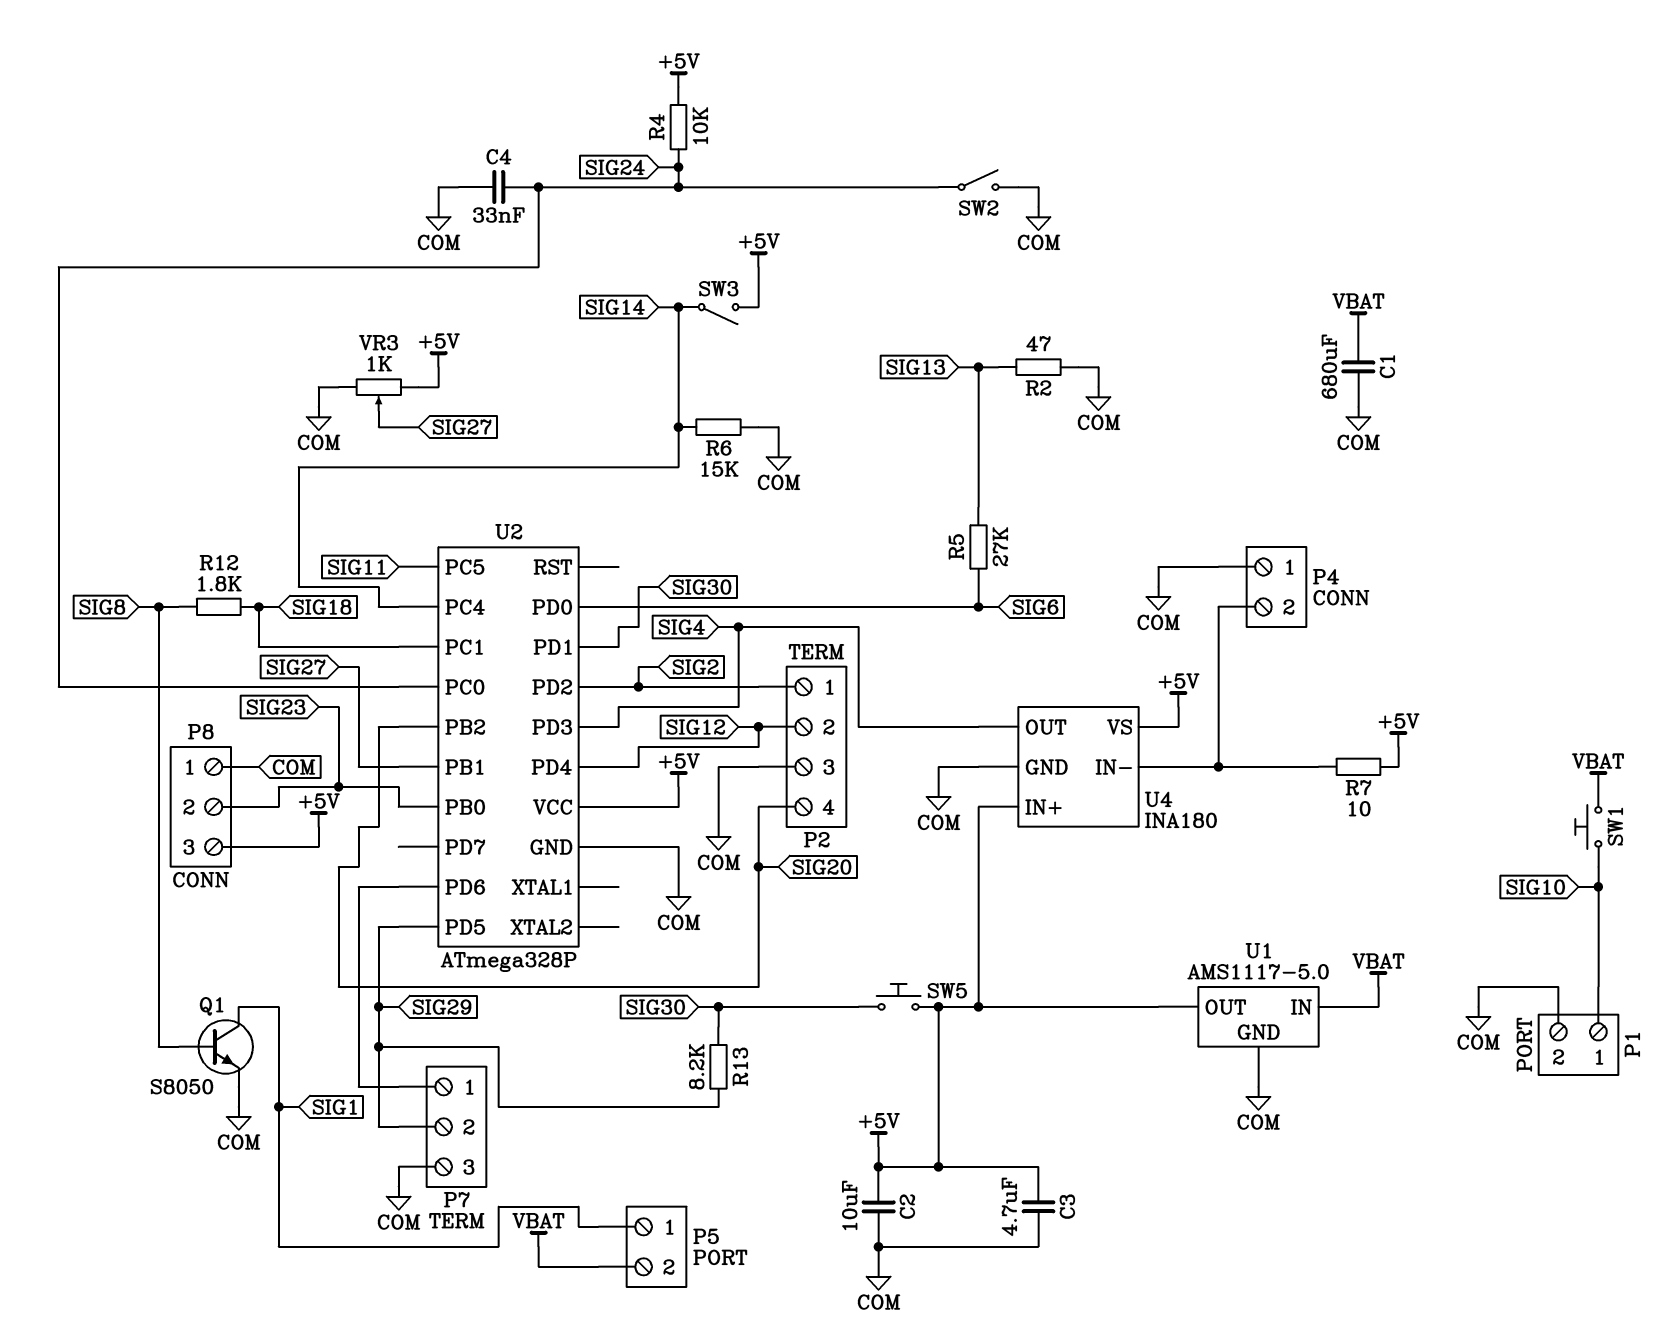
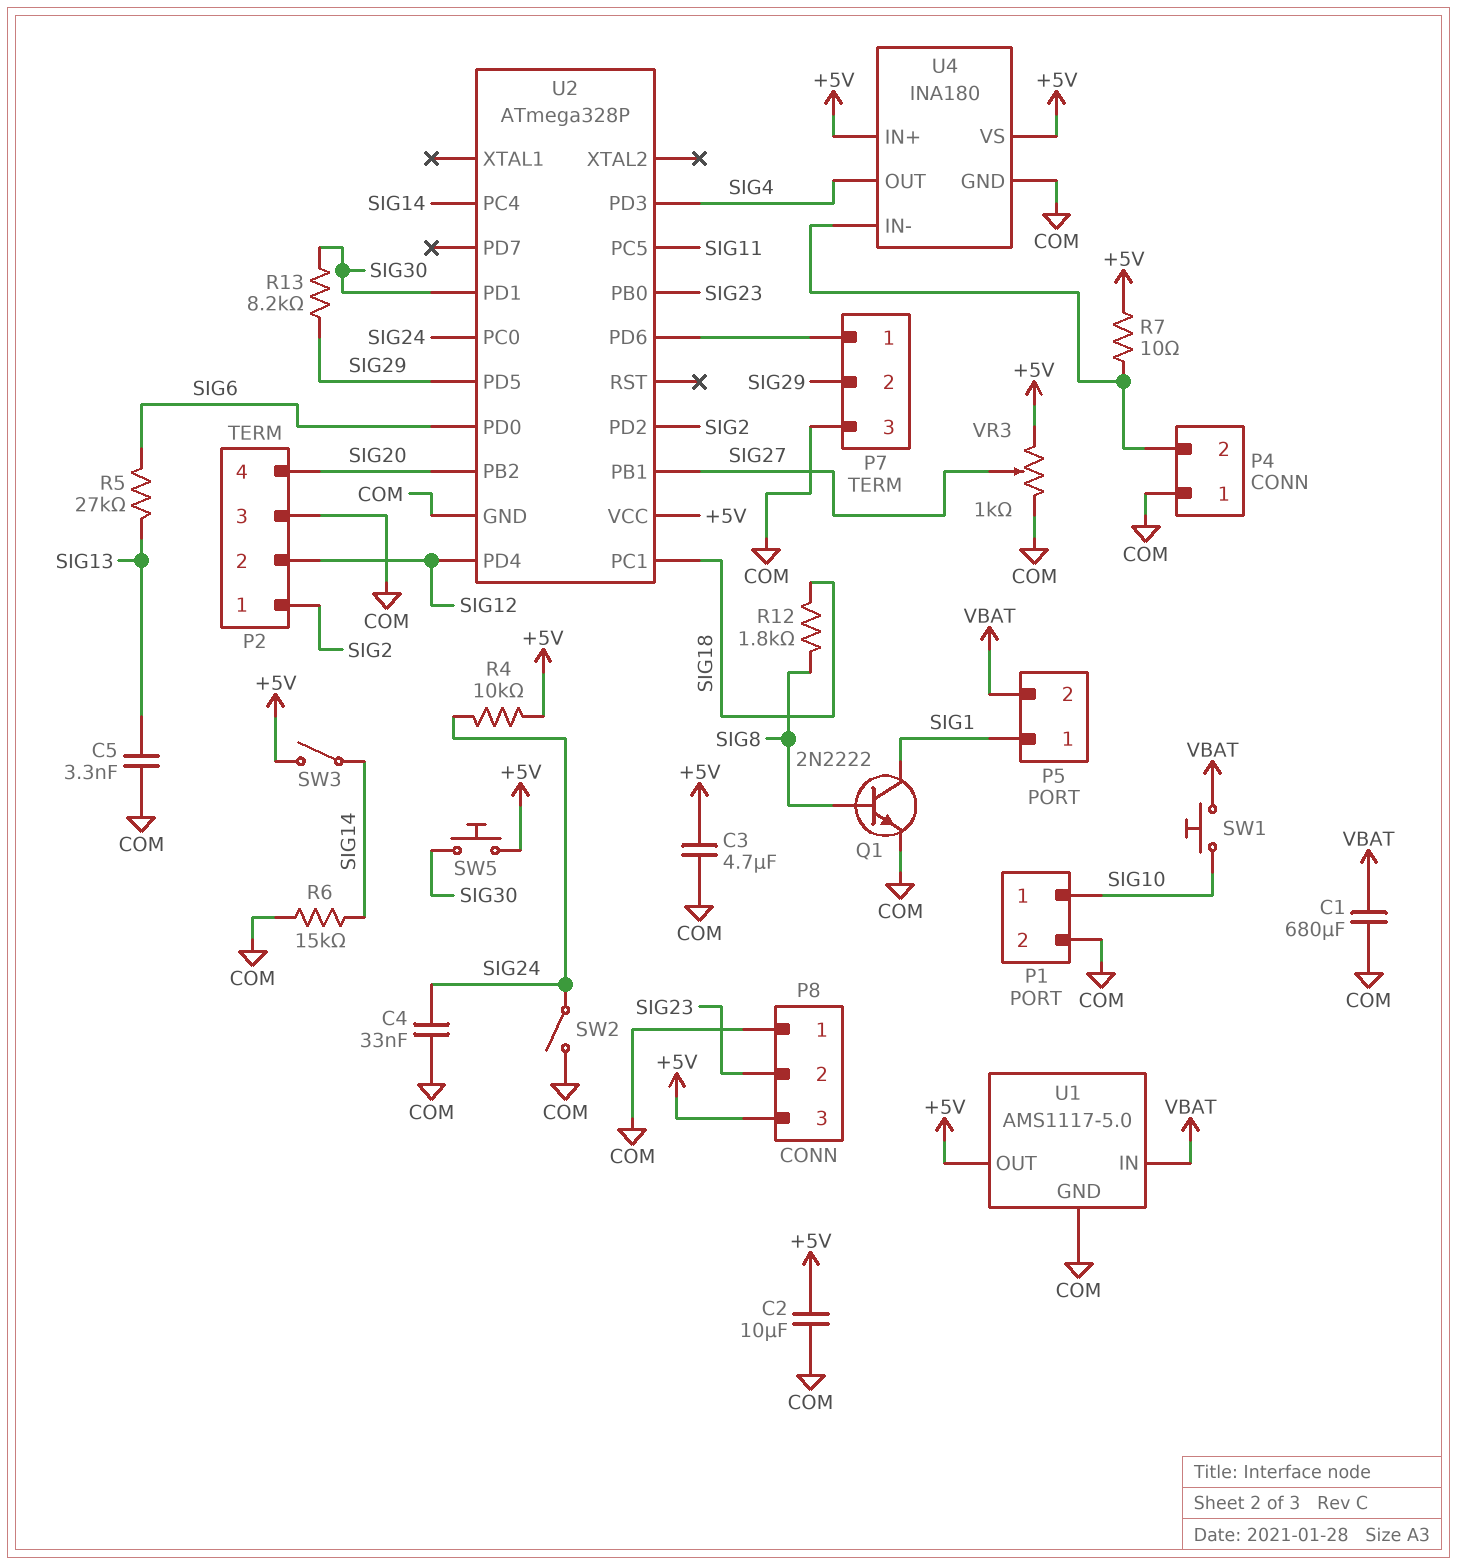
C5: none -> 3.3nF (COM, SIG13)
Q1: NPN S8050 (B SIG8, C SIG1, E COM) -> NPN 2N2222 (B SIG8, C SIG1, E COM)
R2: 47 (COM, SIG13) -> none

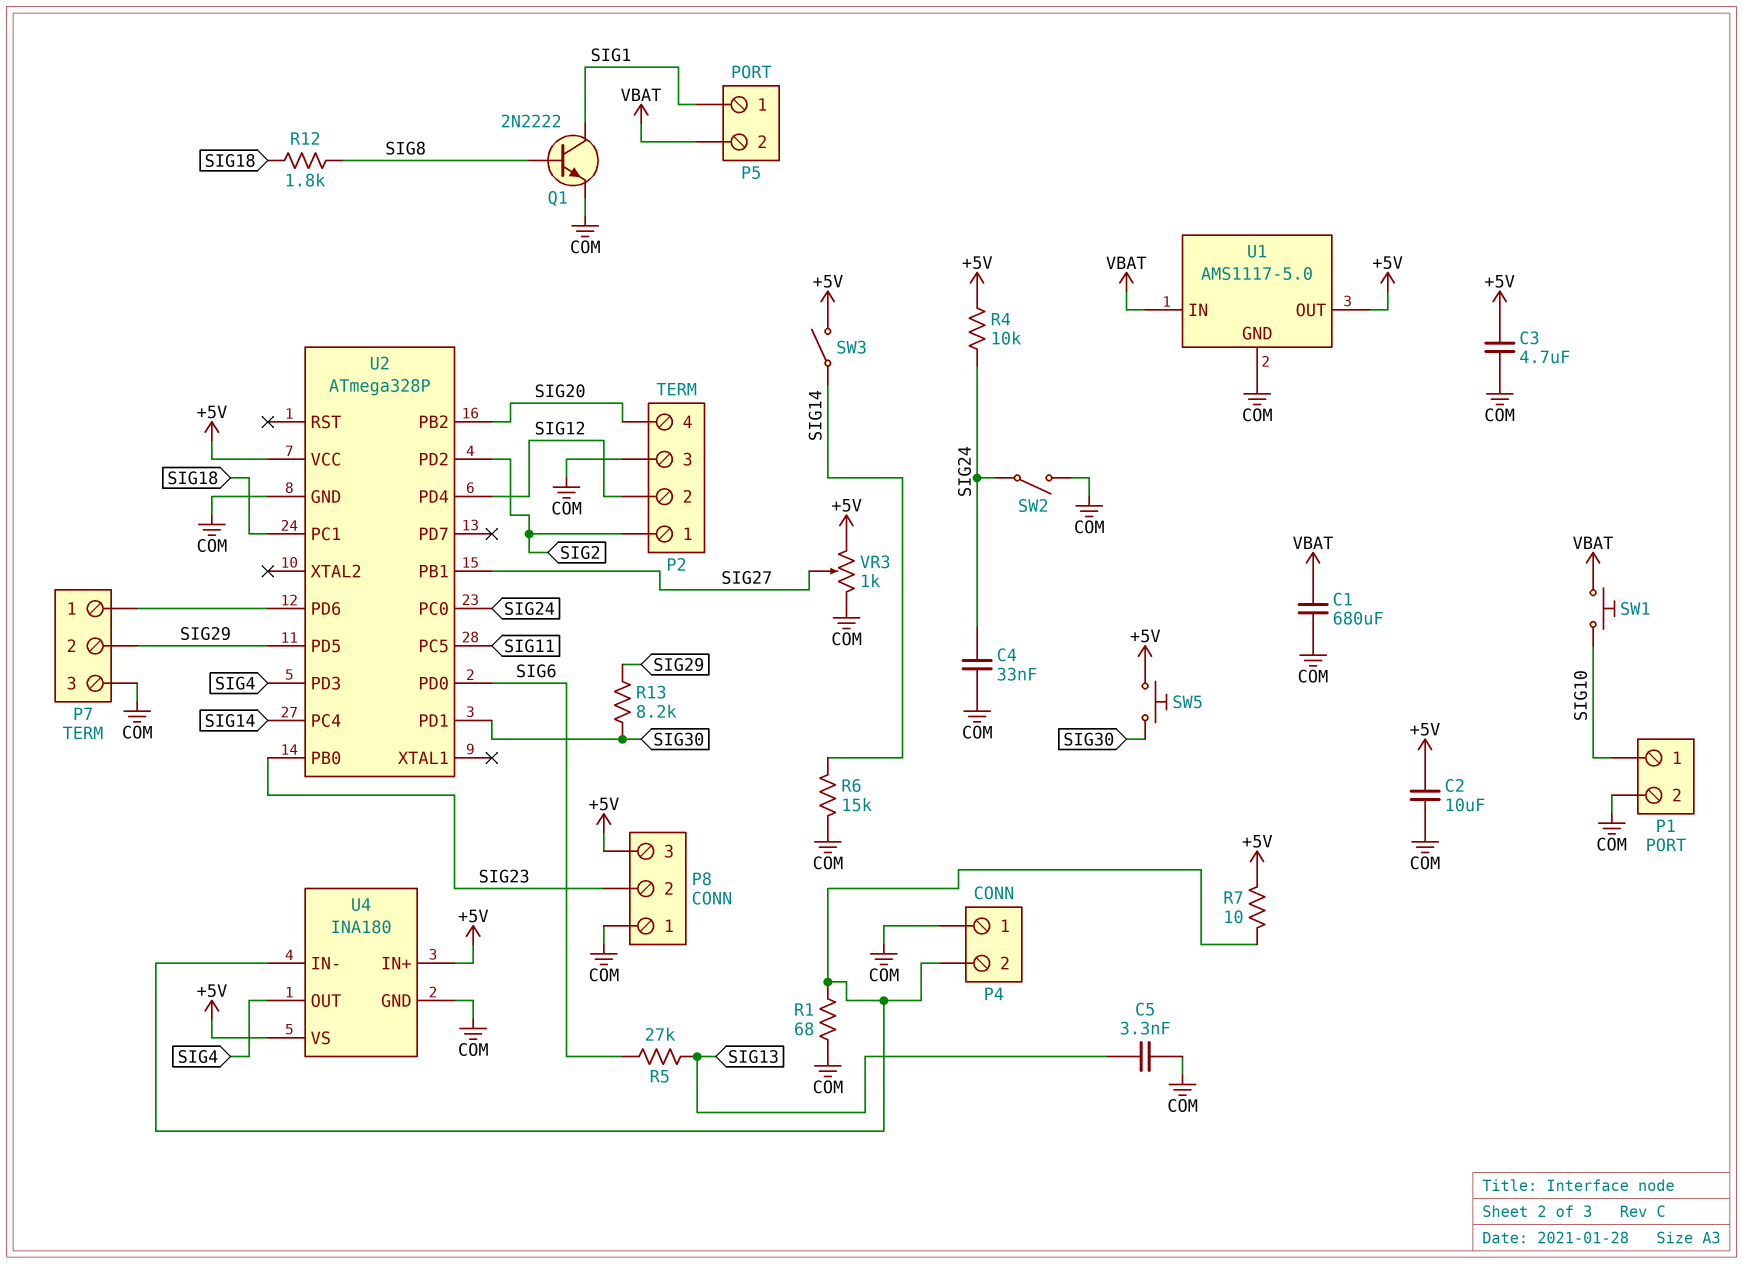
R1: none -> 68 (COM, P4/2)

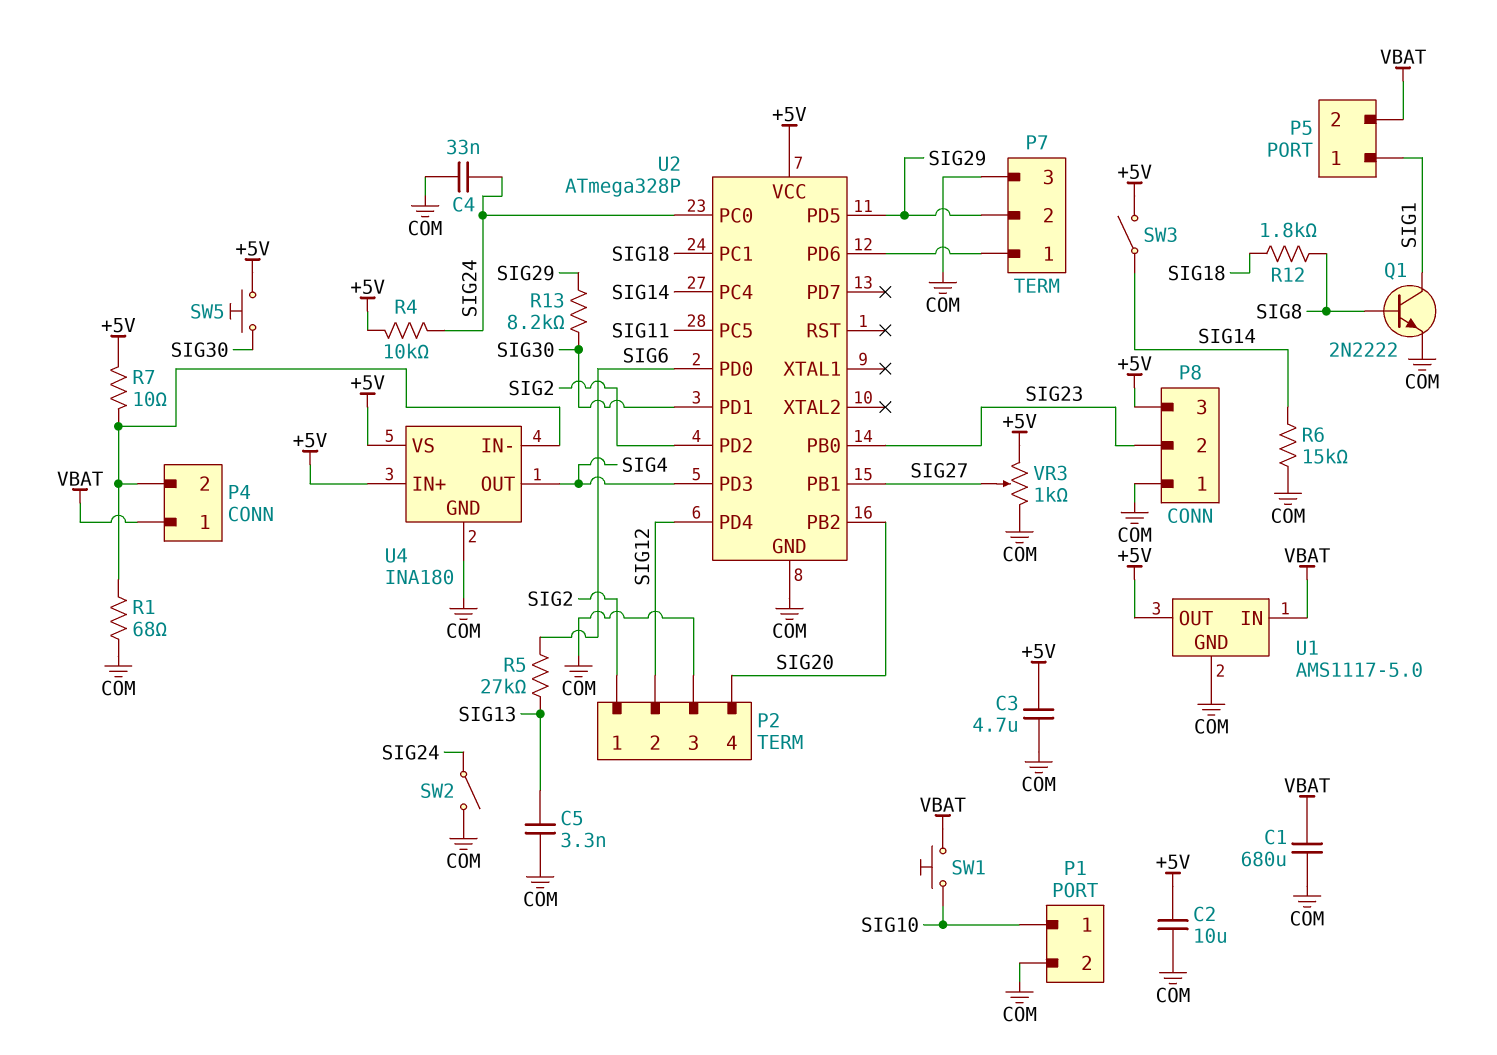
P4 pin 1: COM -> VBAT

